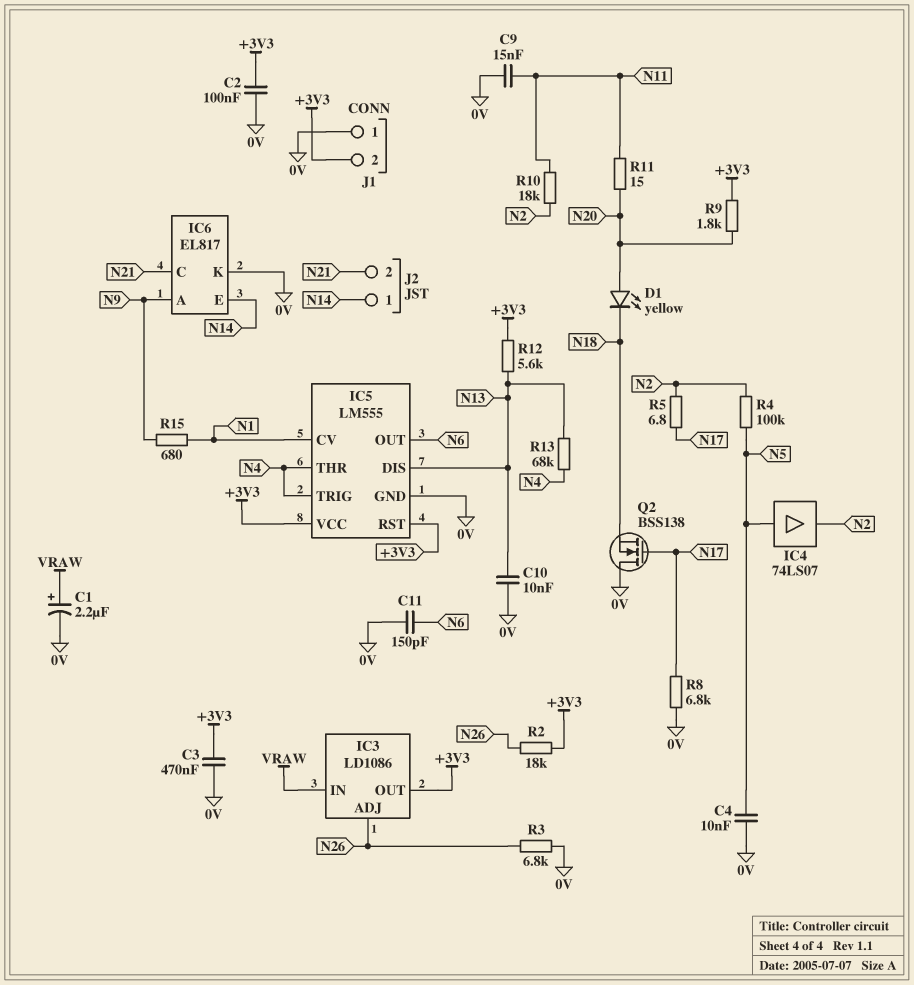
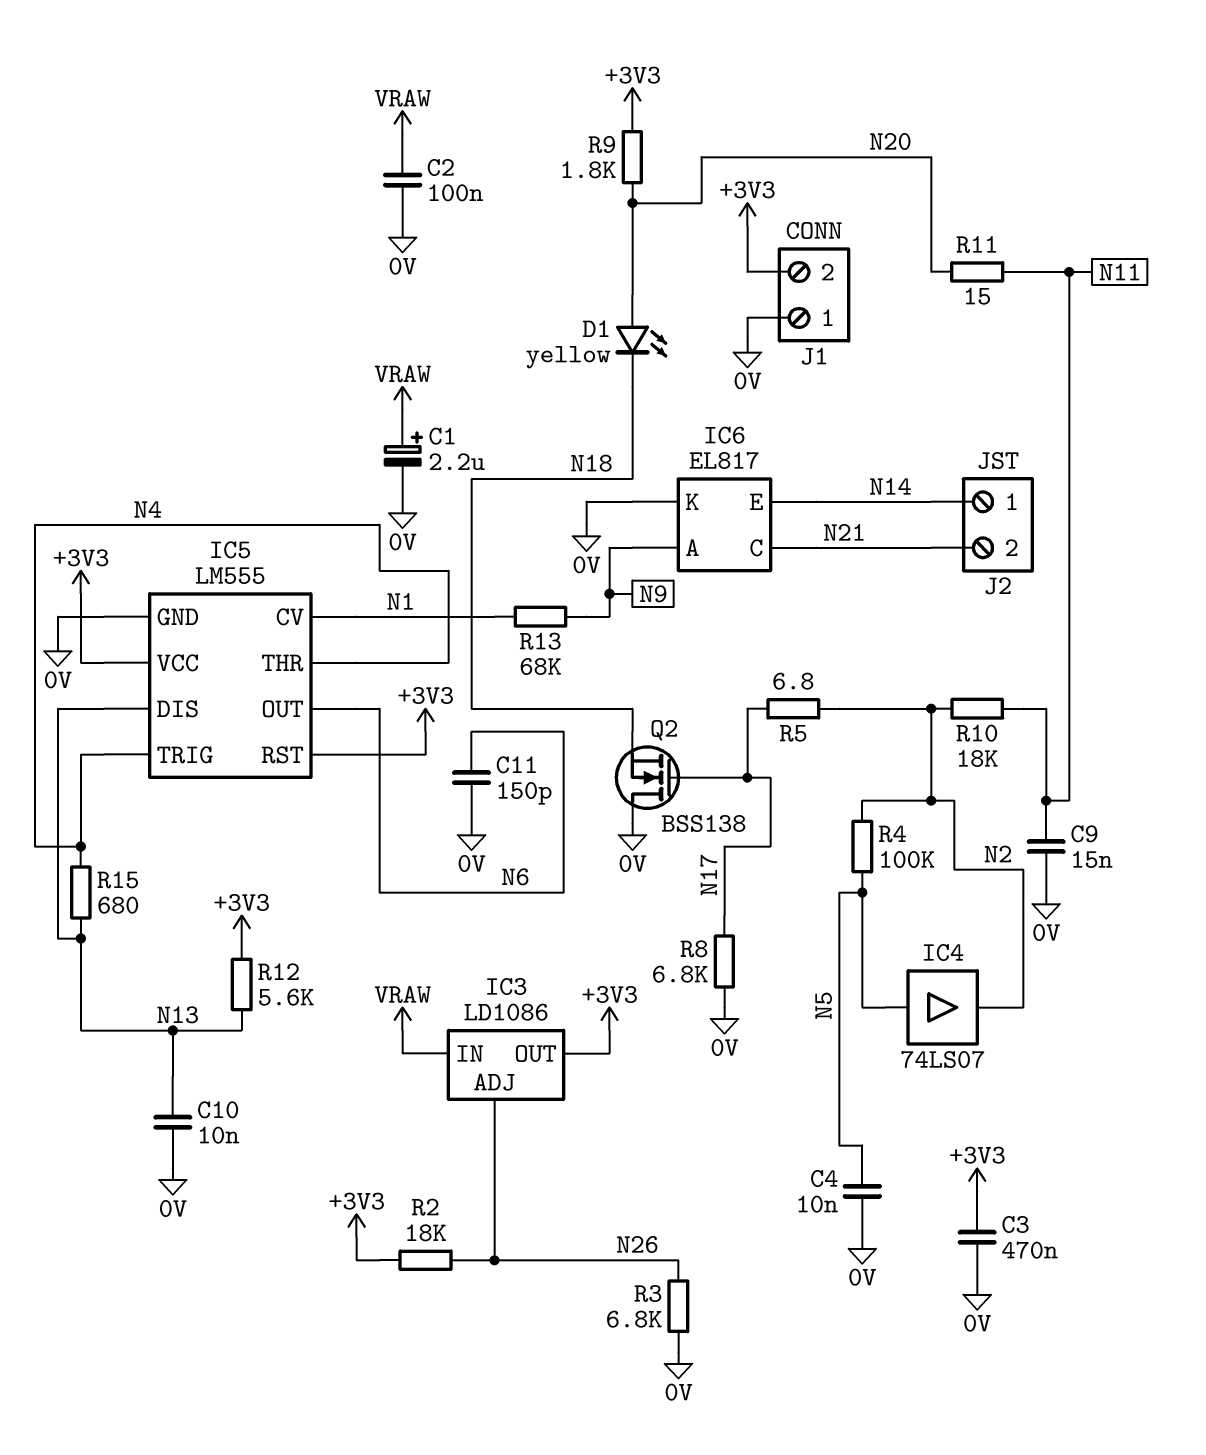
C2: 100nF (+3V3, 0V) -> 100nF (0V, VRAW)
R13: 68k (N4, N13) -> 68k (N1, N9)
R15: 680 (N1, N9) -> 680 (N4, N13)

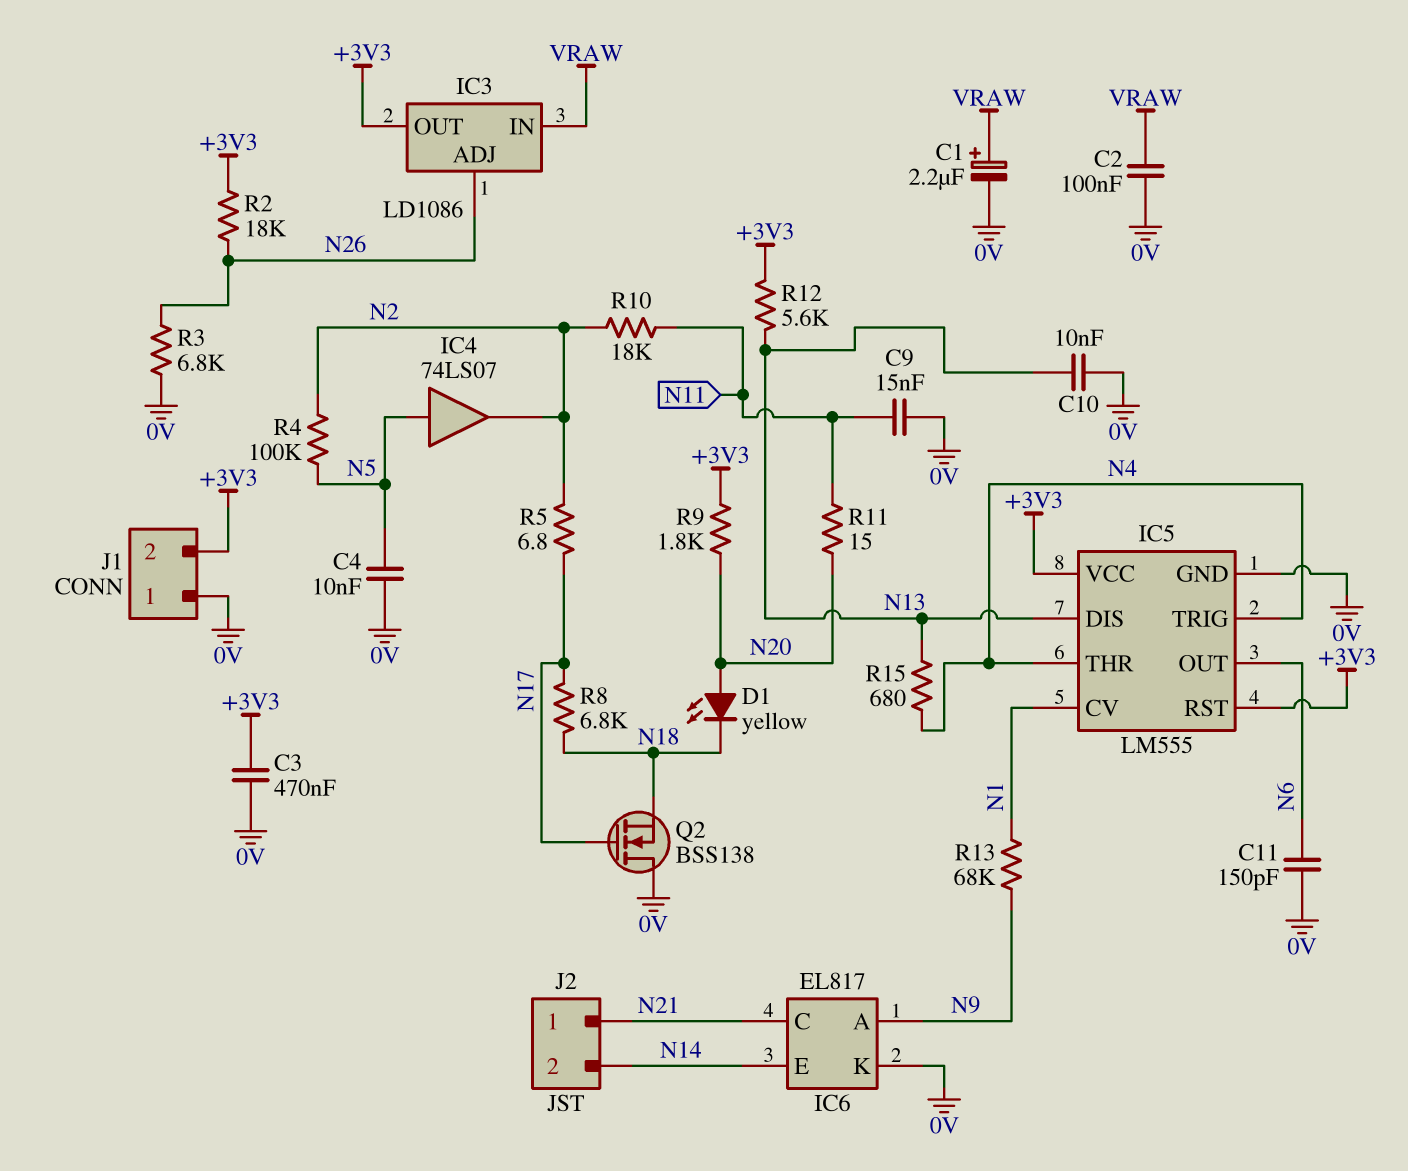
J2 pin 1: N14 -> N21
J2 pin 2: N21 -> N14
R8: 6.8k (0V, N17) -> 6.8k (N17, N18)

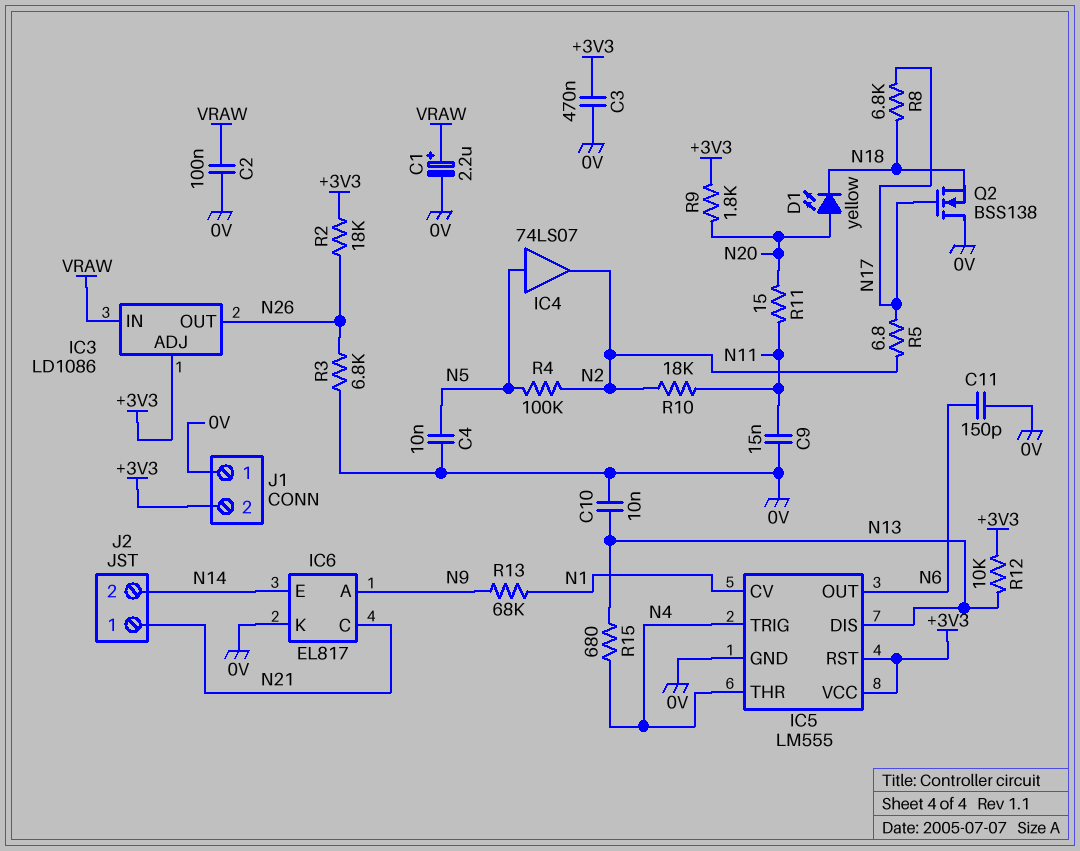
IC3 pin ADJ: N26 -> +3V3
IC3 pin OUT: +3V3 -> N26
R12: 5.6k (+3V3, N13) -> 10k (+3V3, N13)

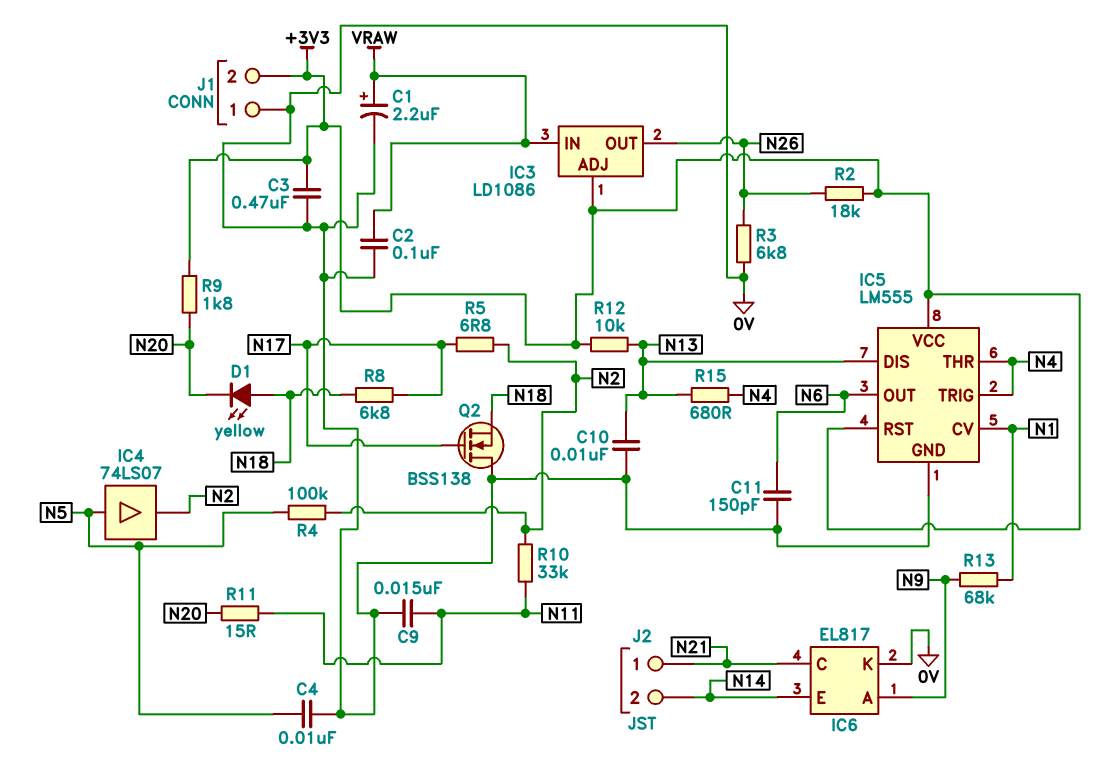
D1: LED yellow (A N20, K N18) -> LED yellow (A N18, K N20)
R10: 18k (N2, N11) -> 33k (N2, N11)

